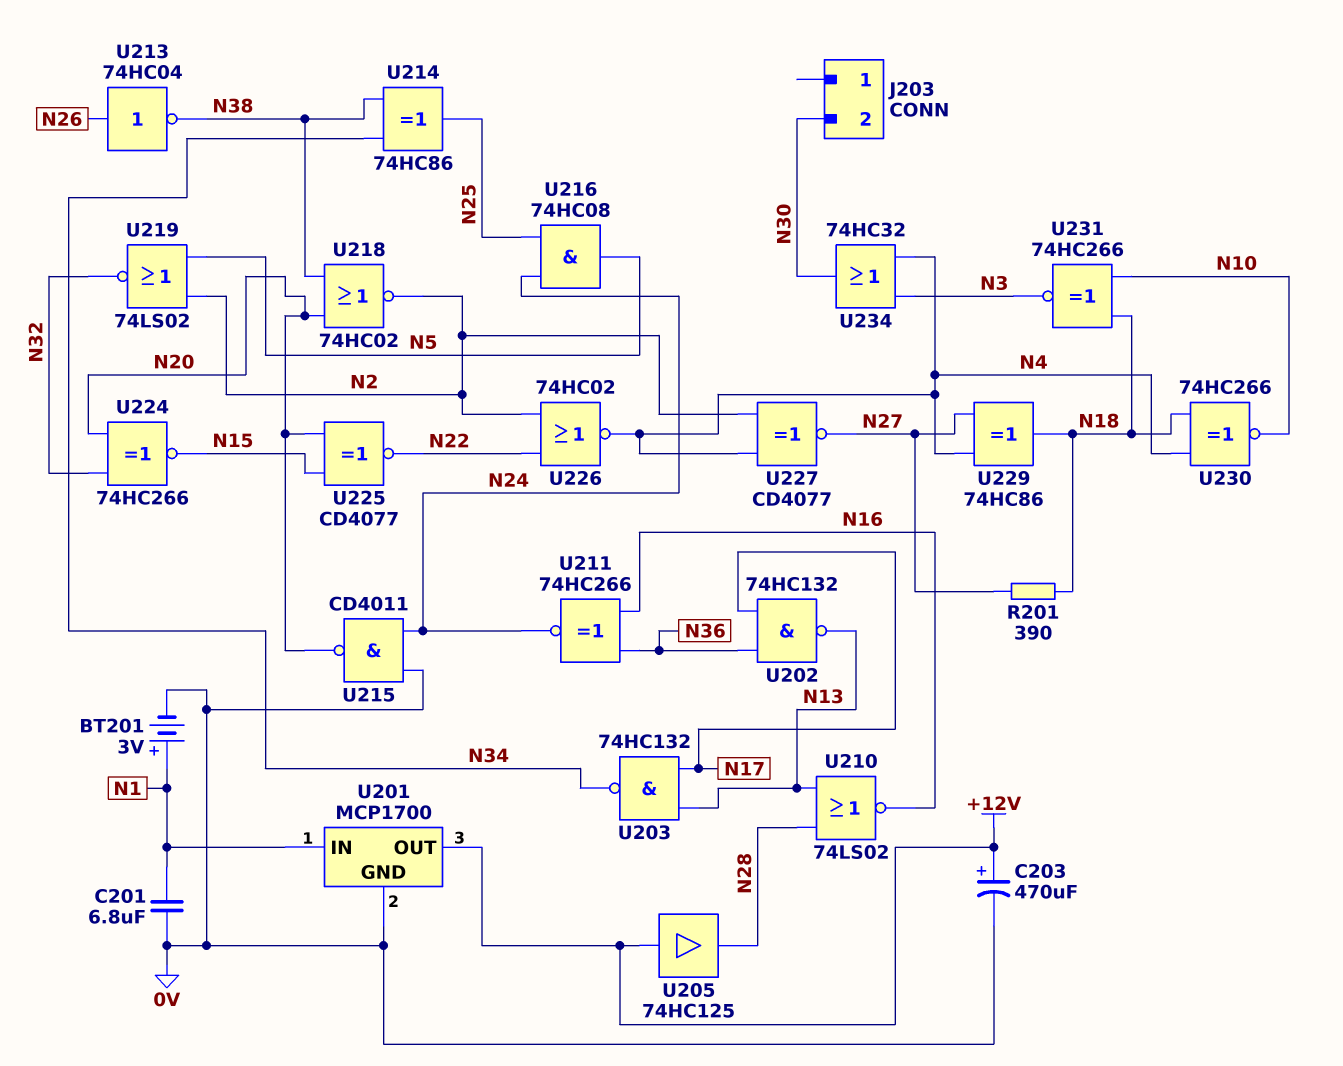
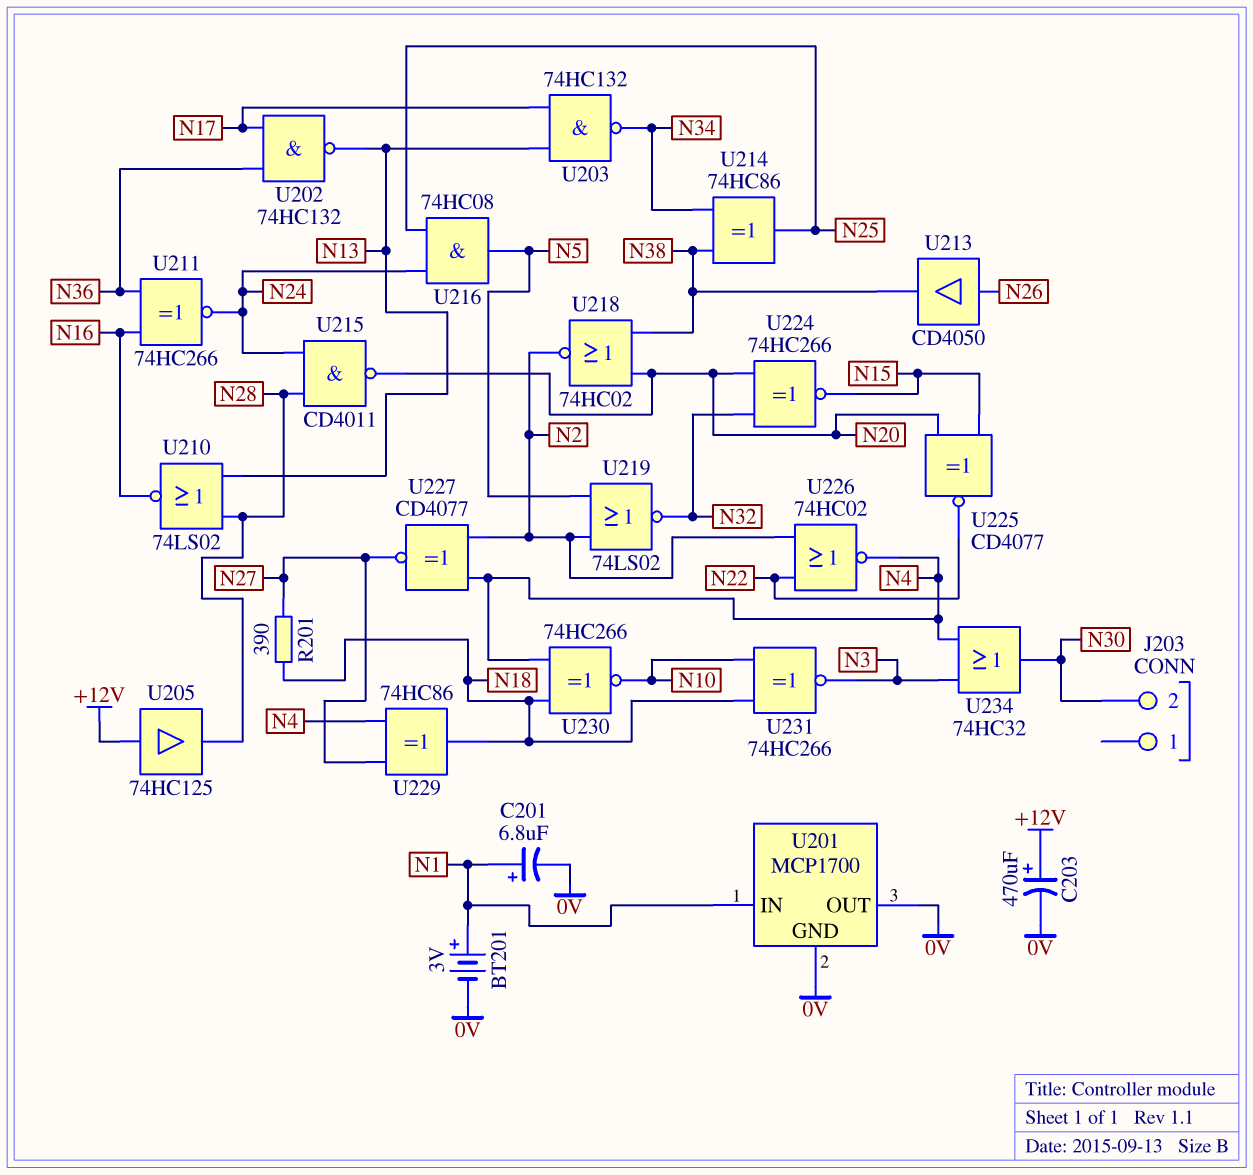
C201: 6.8uF (0V, N1) -> 6.8uF (plus N1, minus 0V)
U201 pin OUT: +12V -> 0V
U213: NOT 74HC04 (in N26, out N38) -> buffer CD4050 (in N26, out N38)
U215: NAND CD4011 (in 0V, in N24, out N20) -> NAND CD4011 (in N24, in N28, out N20)

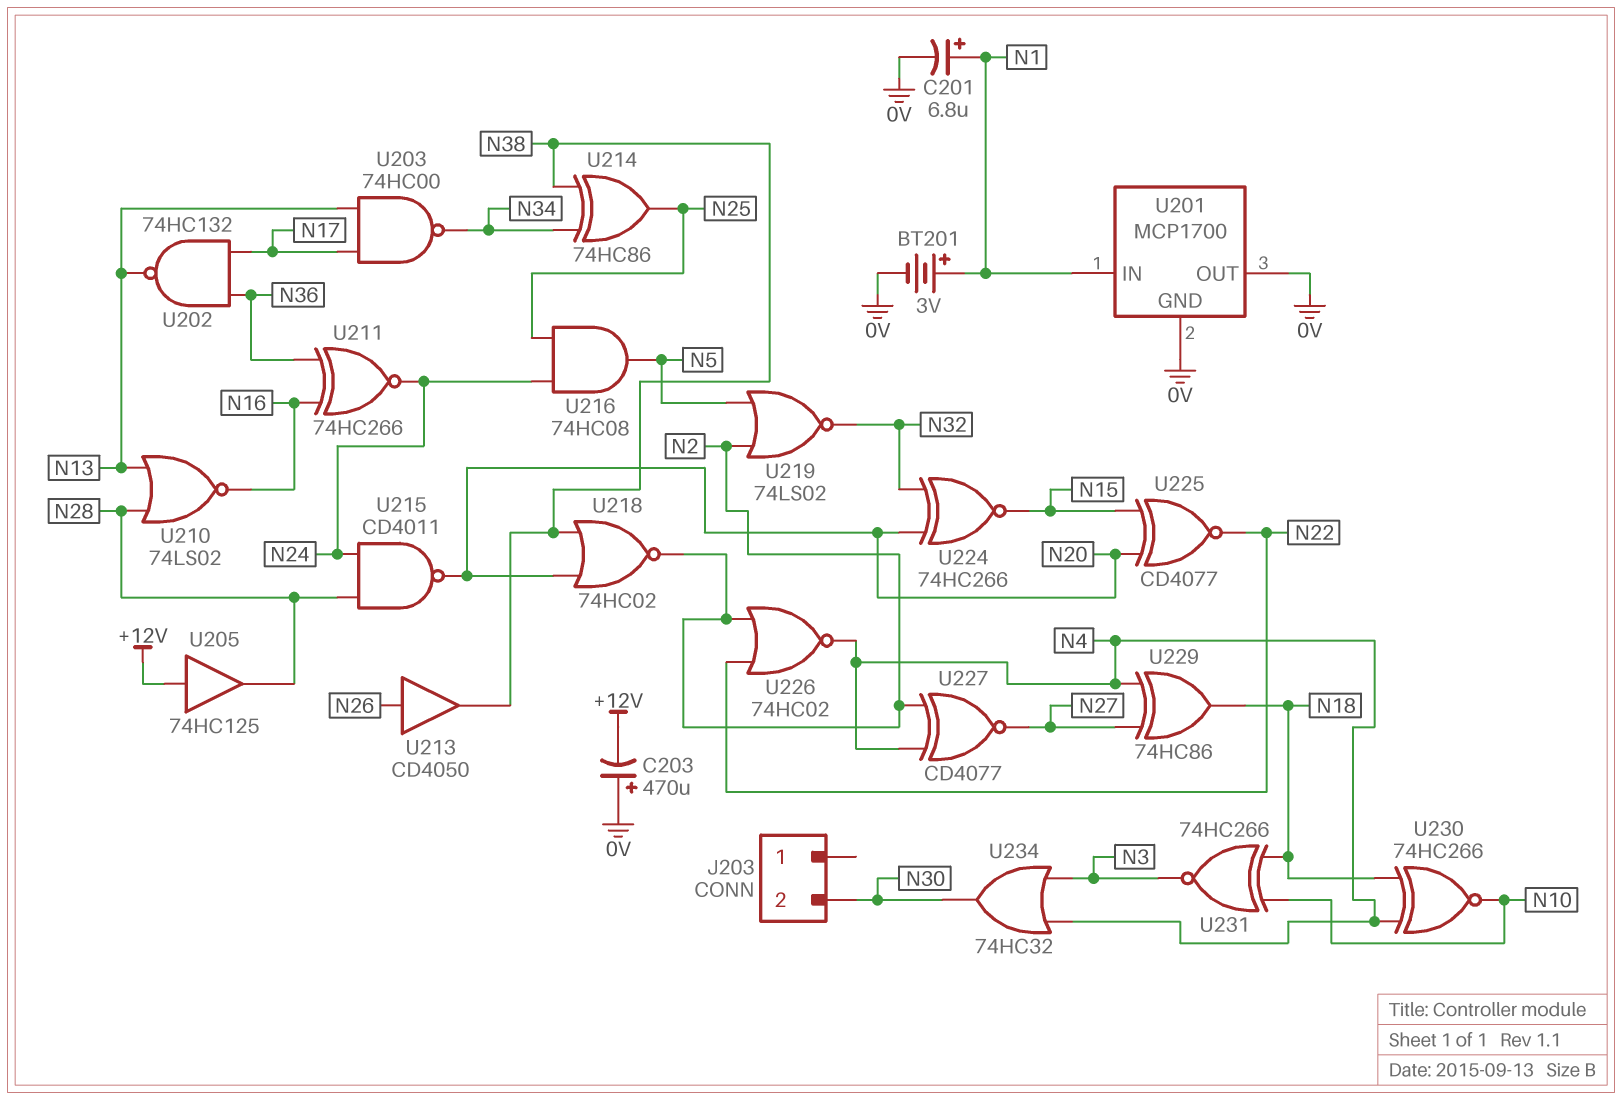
C203: 470uF (plus +12V, minus 0V) -> 470uF (plus 0V, minus +12V)
R201: 390 (N18, N27) -> none
U203: NAND 74HC132 (in N13, in N17, out N34) -> NAND 74HC00 (in N13, in N17, out N34)

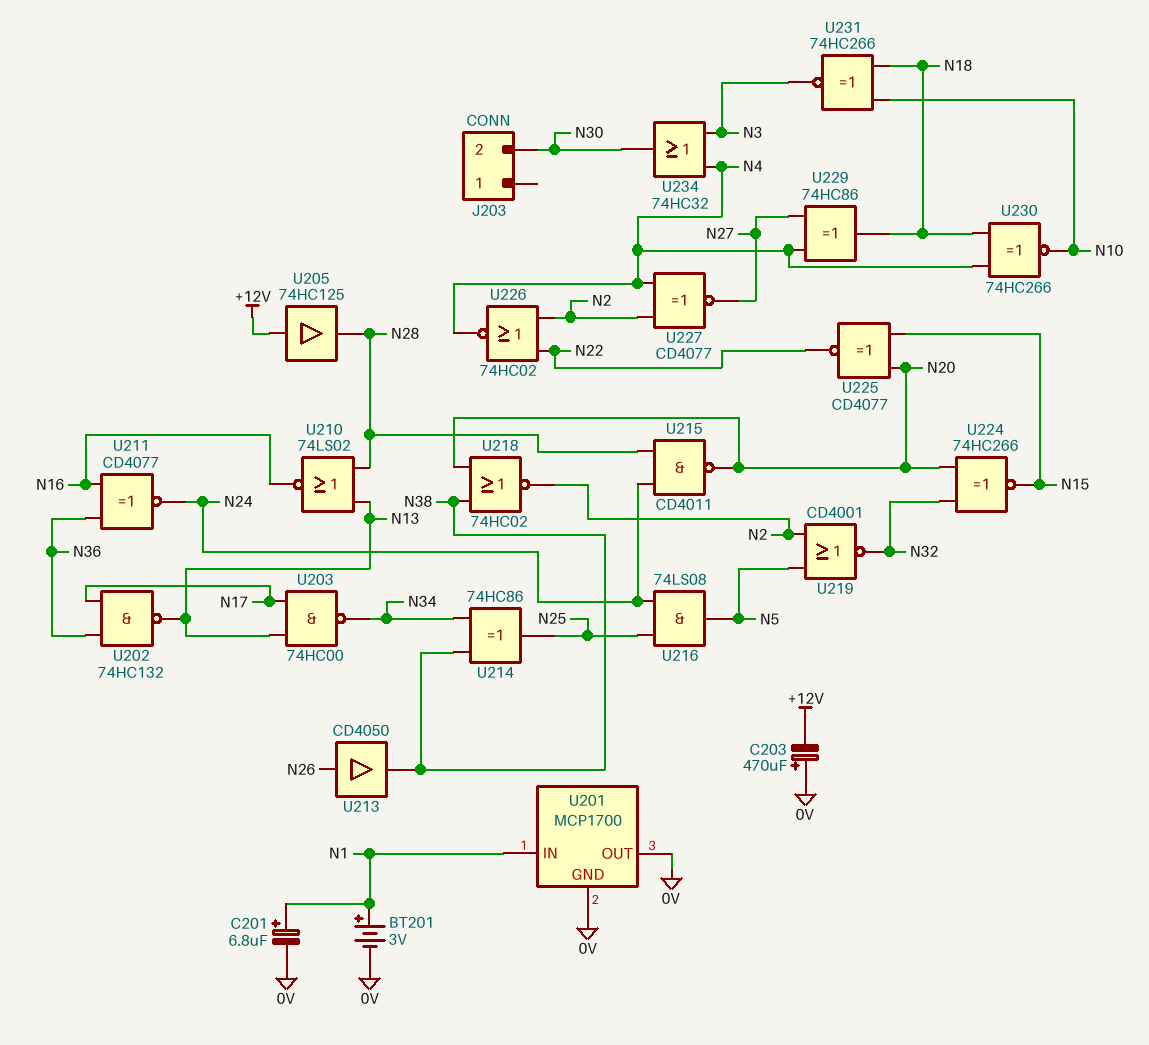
U211: XNOR 74HC266 (in N16, in N36, out N24) -> XNOR CD4077 (in N16, in N36, out N24)
U216: AND 74HC08 (in N24, in N25, out N5) -> AND 74LS08 (in N24, in N25, out N5)
U219: NOR 74LS02 (in N2, in N5, out N32) -> NOR CD4001 (in N2, in N5, out N32)

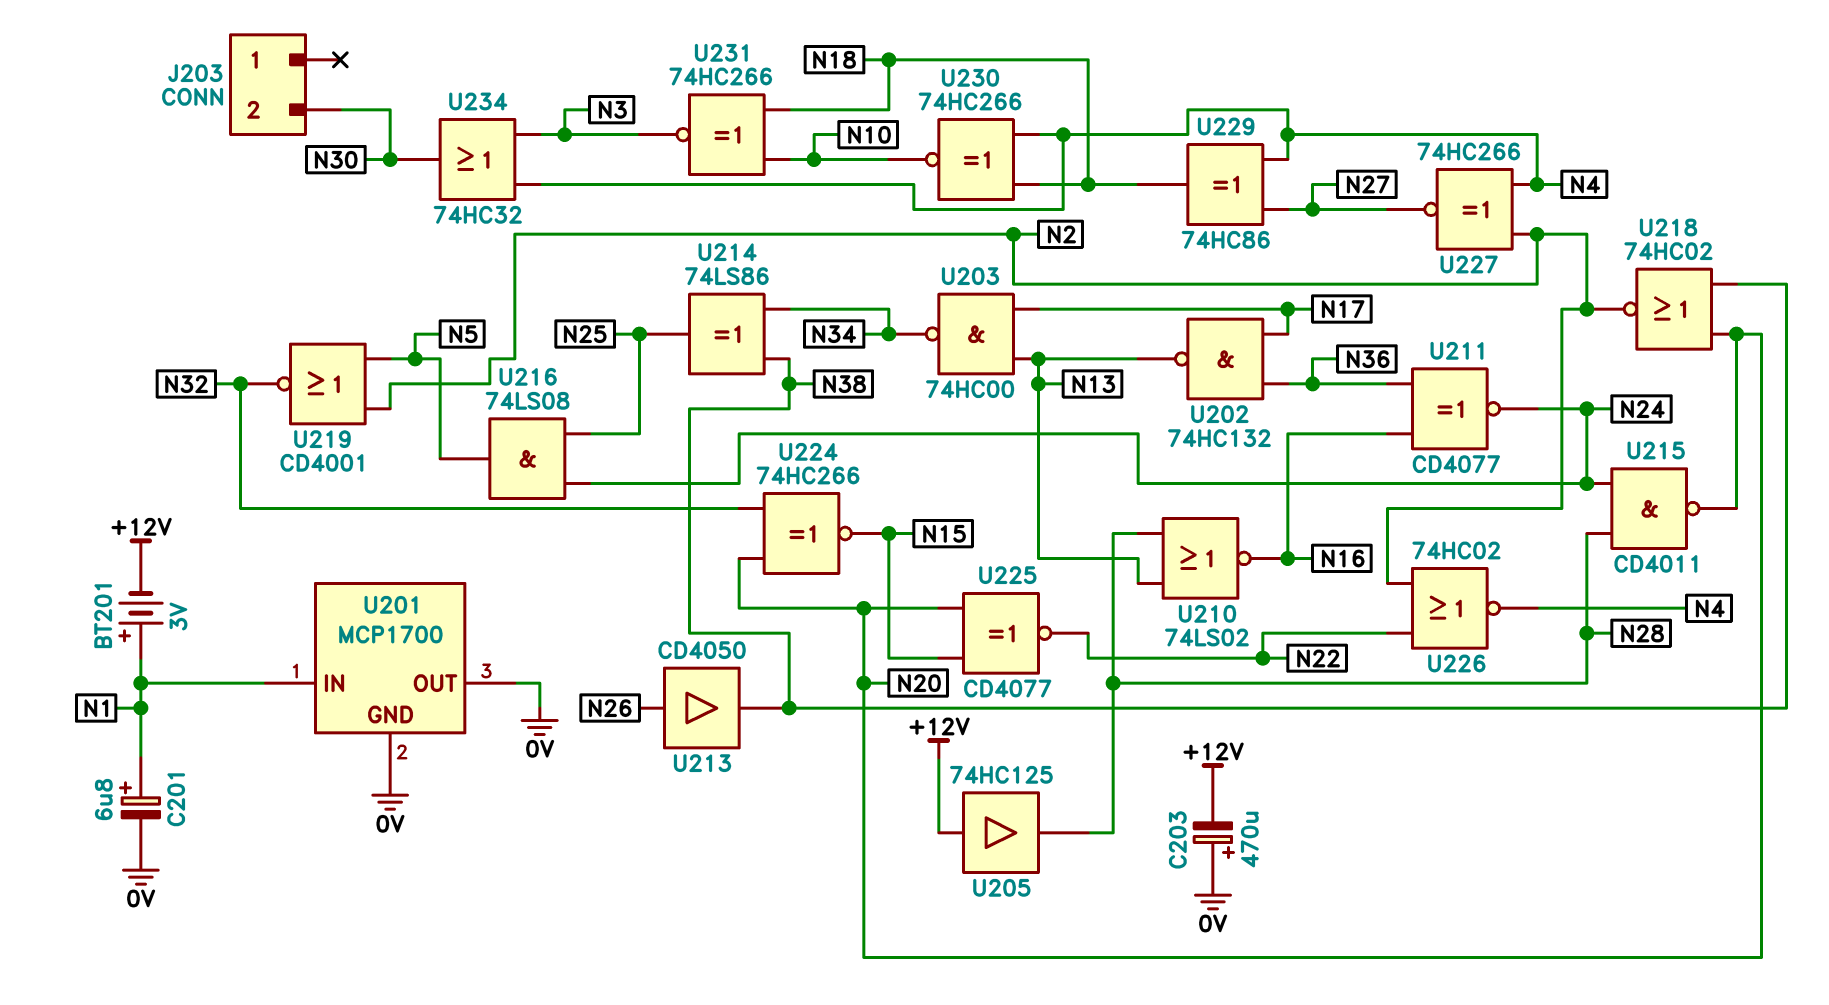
BT201: 3V (plus N1, minus 0V) -> 3V (plus N1, minus +12V)
U214: XOR 74HC86 (in N34, in N38, out N25) -> XOR 74LS86 (in N34, in N38, out N25)
U227: XNOR CD4077 (in N2, in N4, out N27) -> XNOR 74HC266 (in N2, in N4, out N27)

